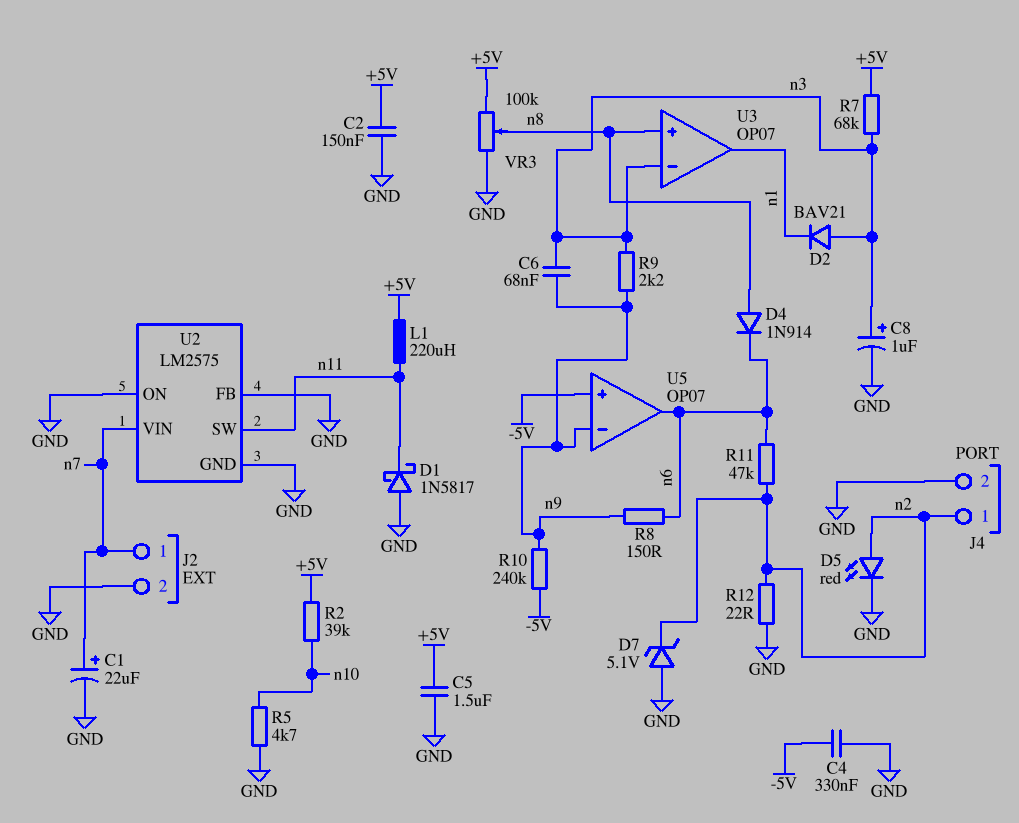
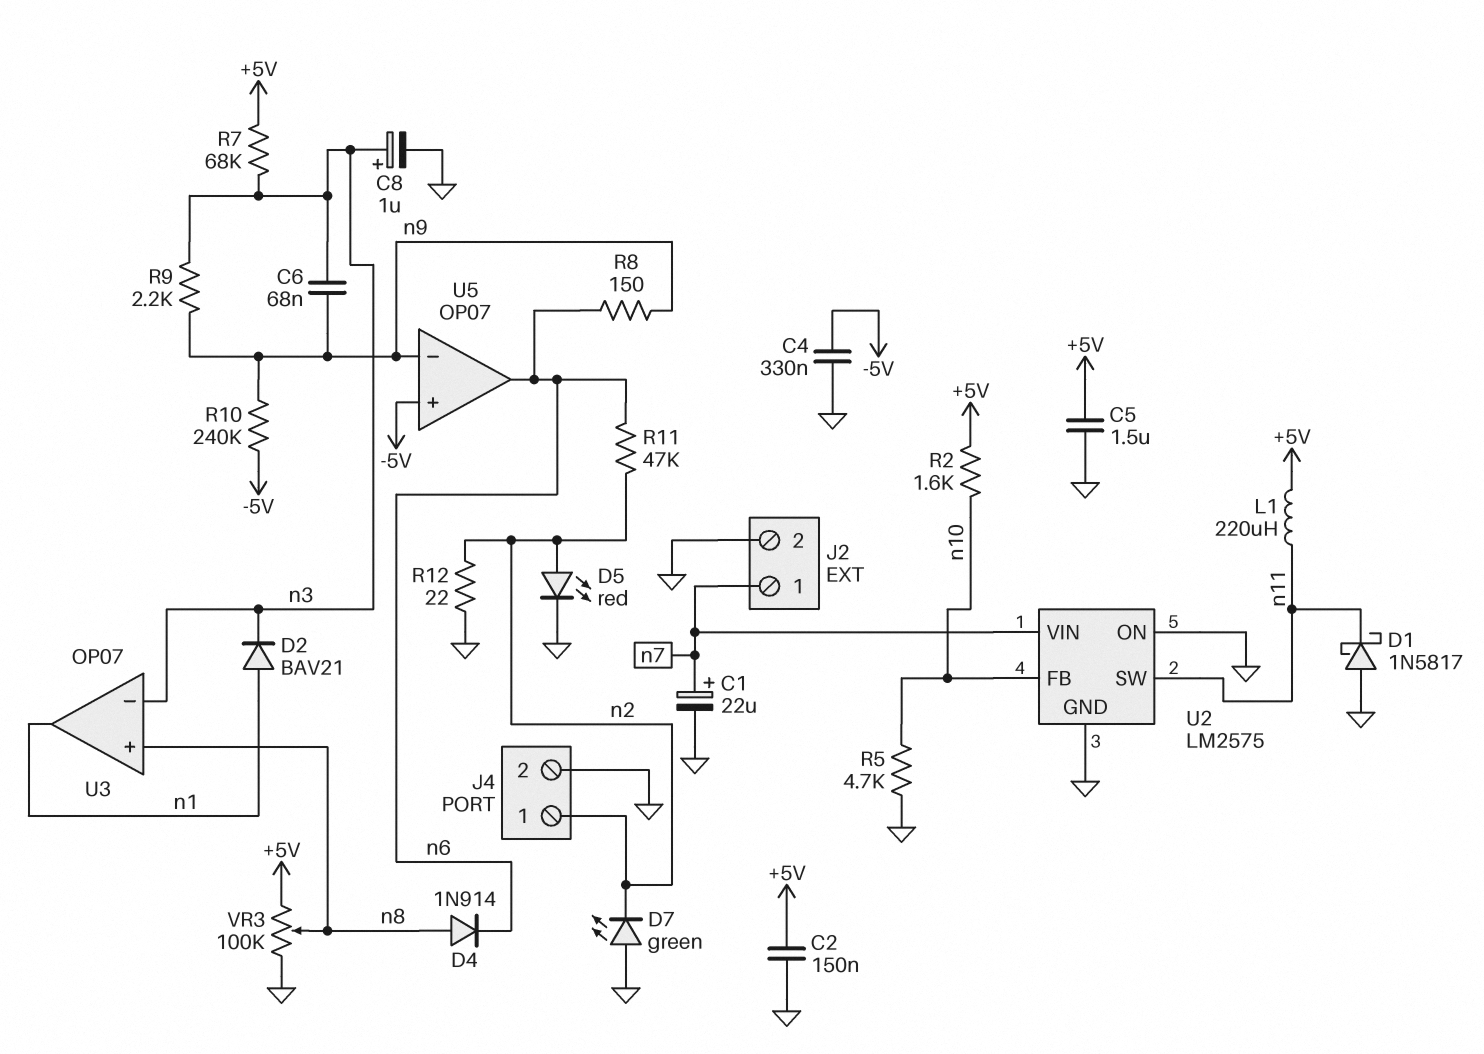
D2: diode BAV21 (A n3, K n1) -> diode BAV21 (A n1, K n3)
D7: zener 5.1V (A GND, K n2) -> LED green (A GND, K n2)
R2: 39k (+5V, n10) -> 1.6k (+5V, n10)
U2 pin FB: GND -> n10

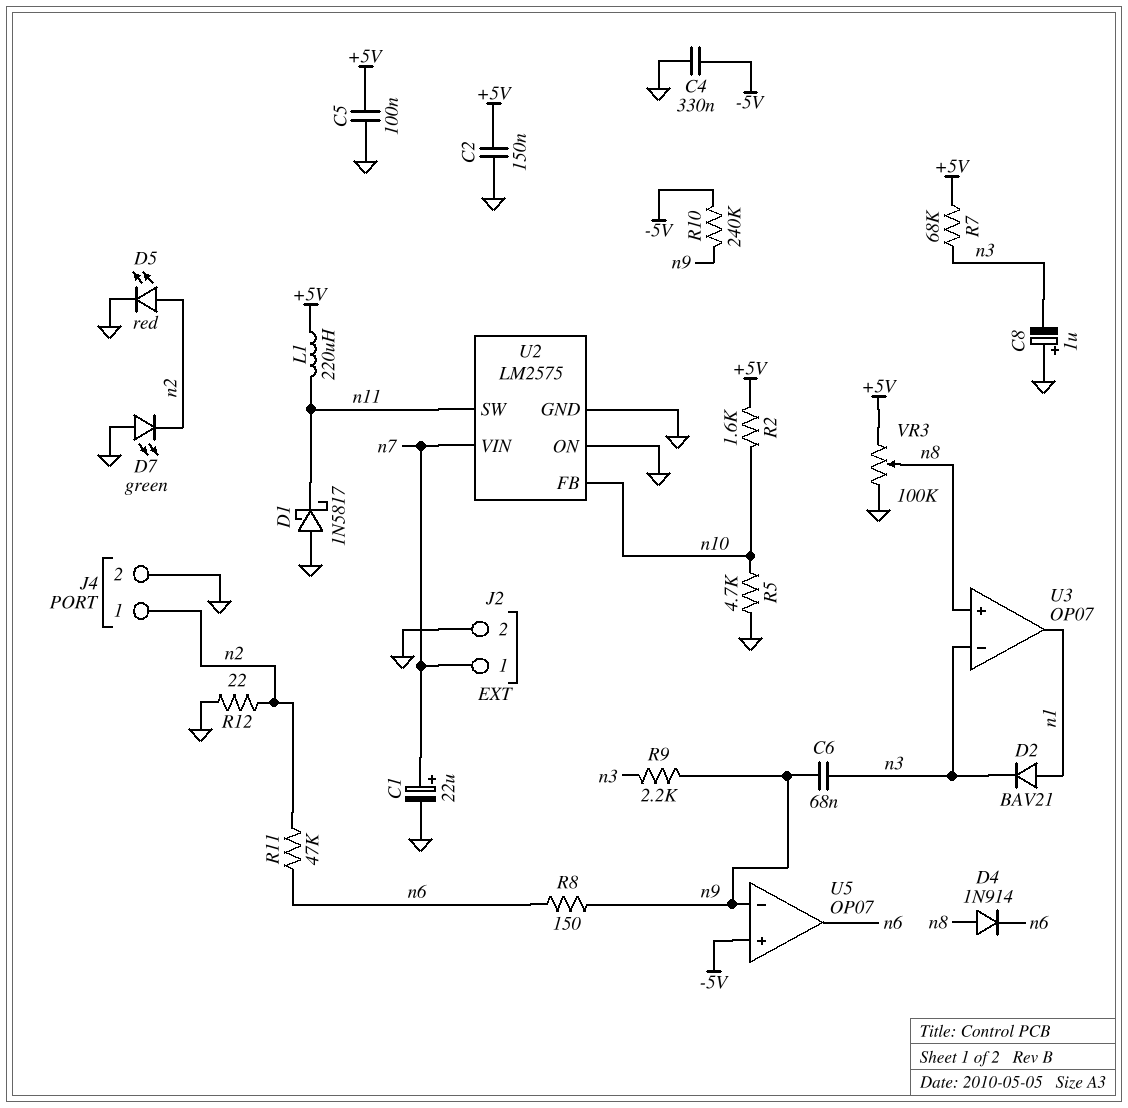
C5: 1.5uF (+5V, GND) -> 100nF (+5V, GND)
C8: 1uF (plus n3, minus GND) -> 1uF (plus GND, minus n3)

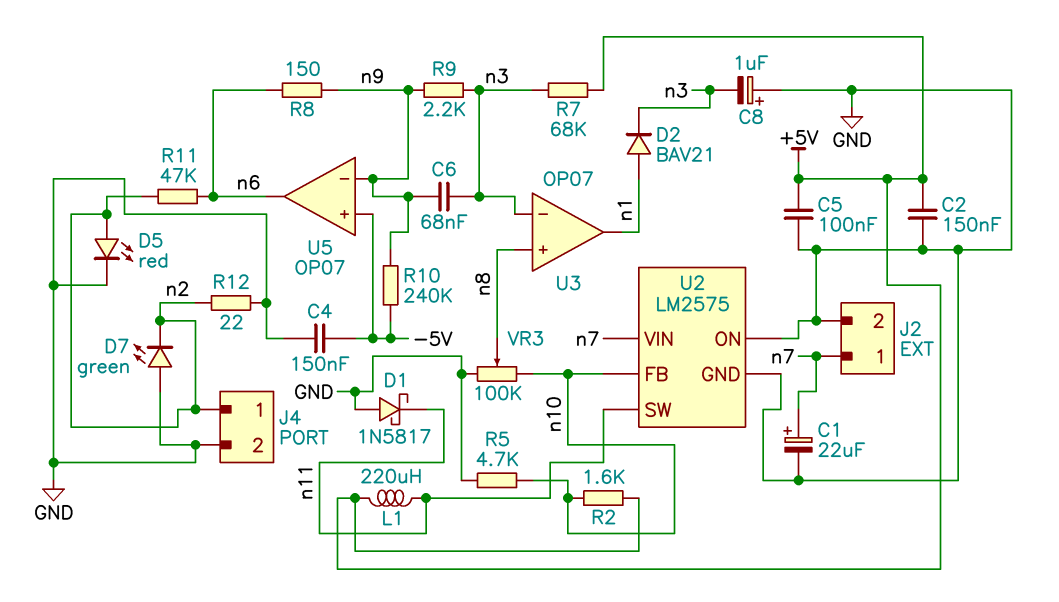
C4: 330nF (-5V, GND) -> 150nF (-5V, GND)
D4: diode 1N914 (A n8, K n6) -> none
VR3: 100k (+5V, GND, wiper n8) -> 100k (GND, n10, wiper n8)

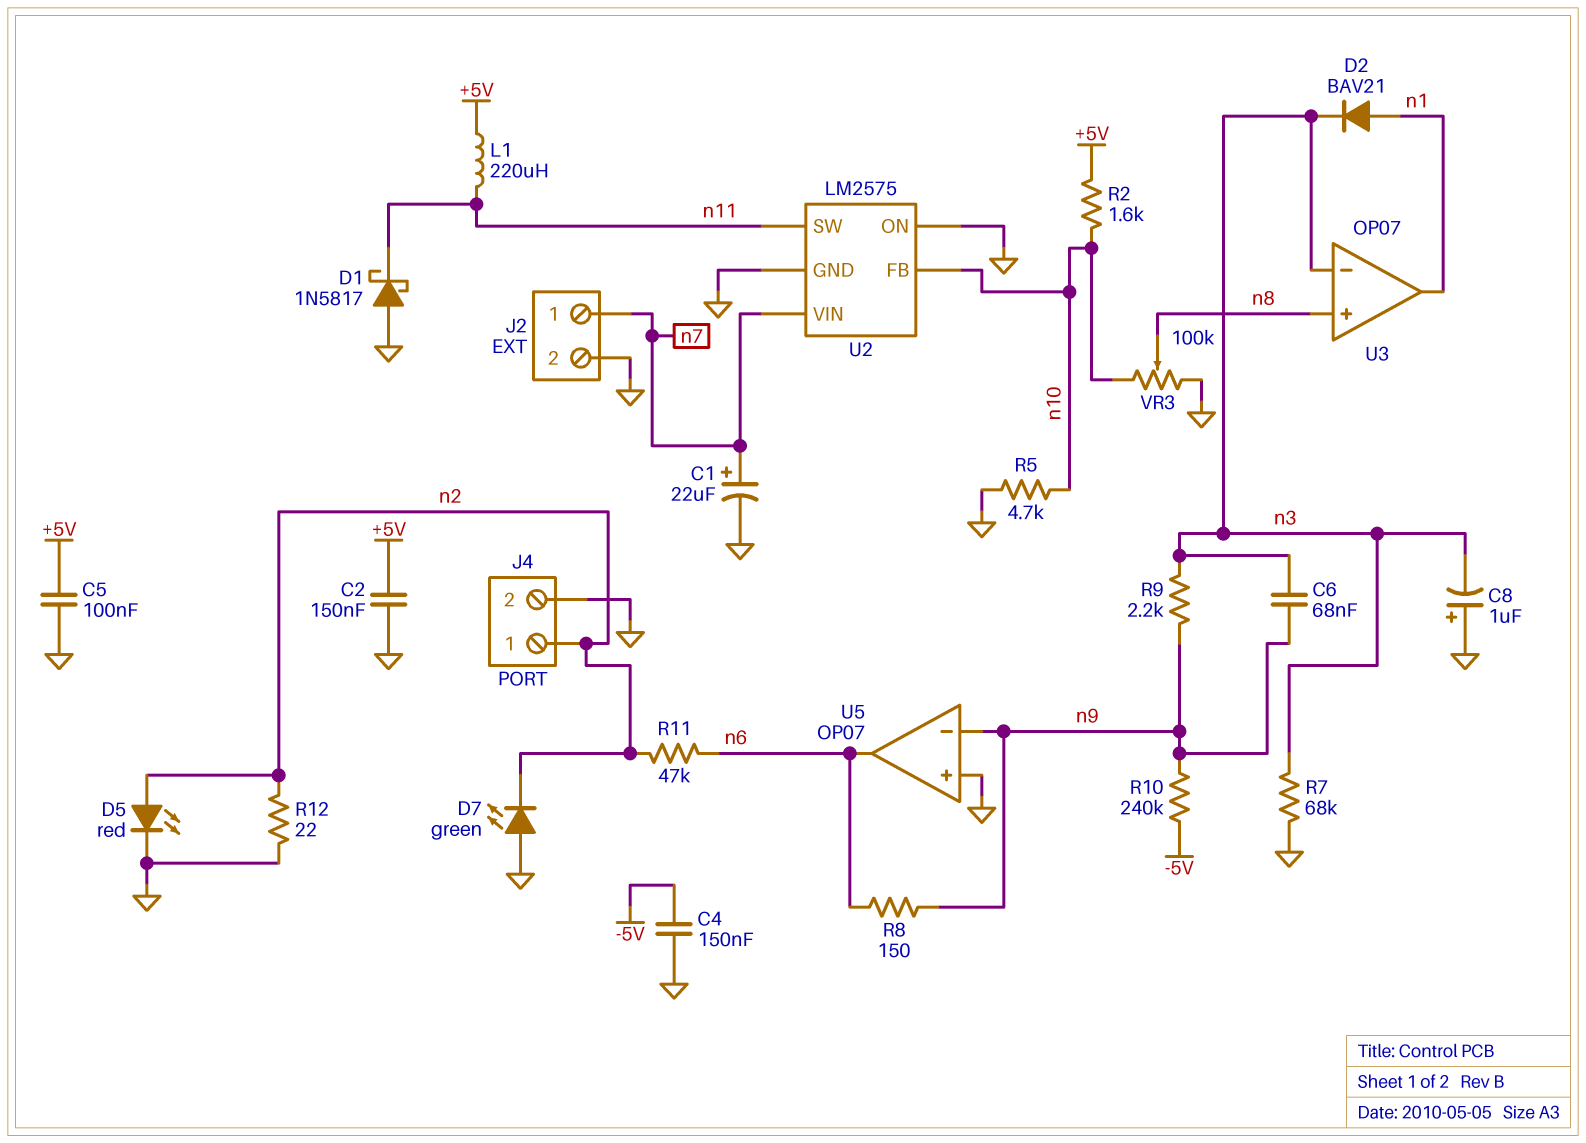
R7: 68k (+5V, n3) -> 68k (GND, n3)
U5 pin in+: -5V -> GND

